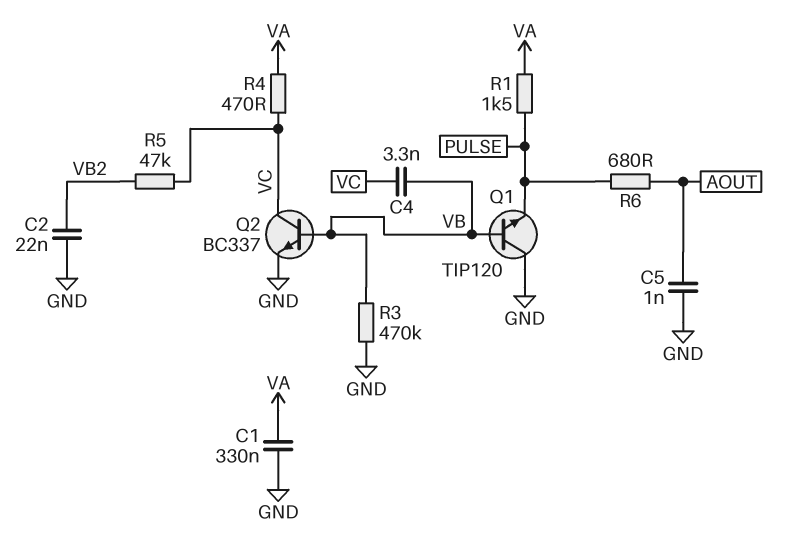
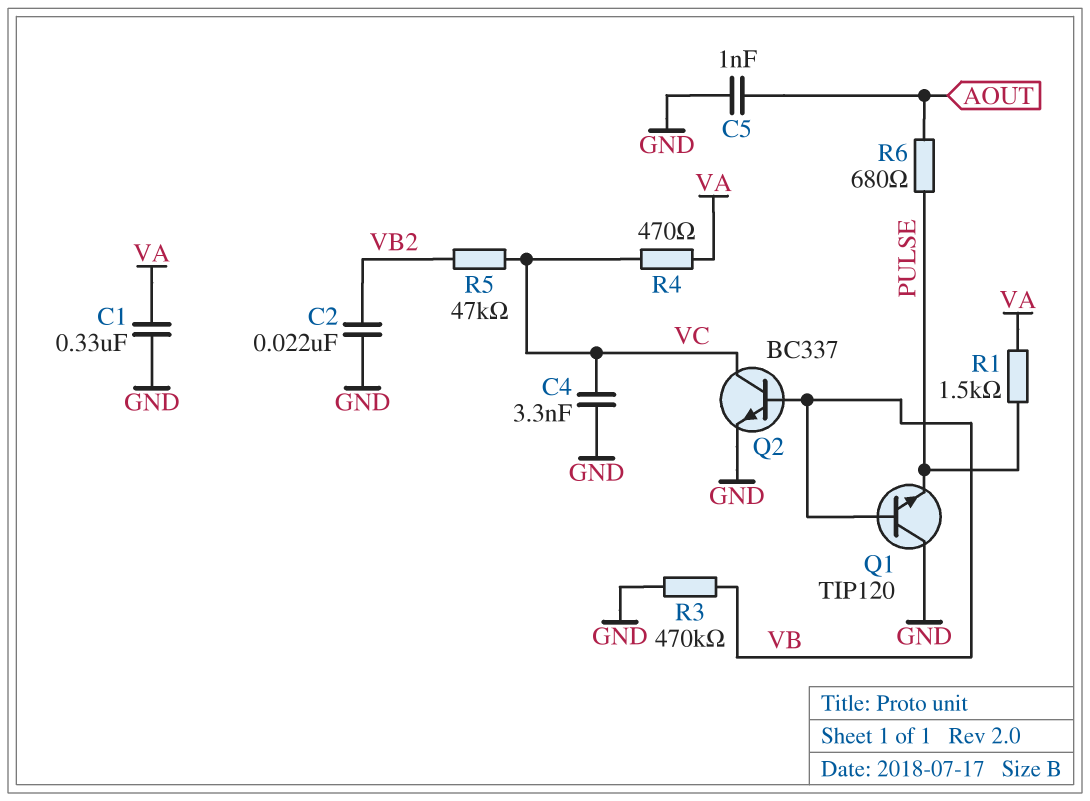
C4: 3.3nF (VB, VC) -> 3.3nF (GND, VC)

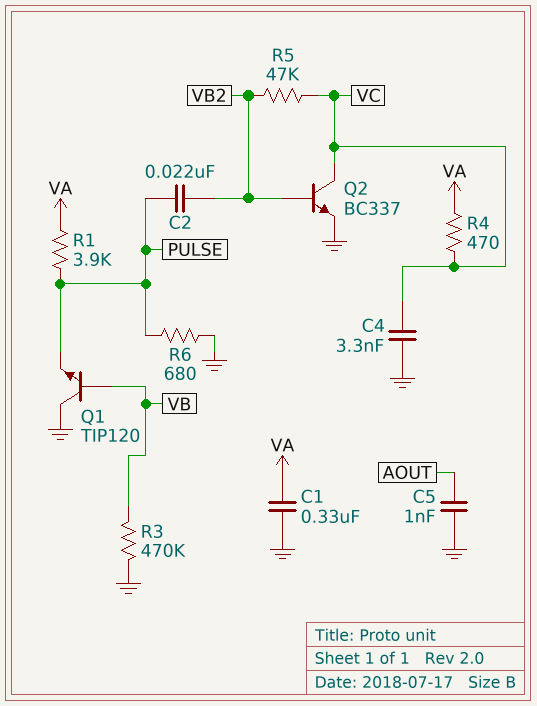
C2: 22nF (GND, VB2) -> 22nF (PULSE, VB2)
Q2: NPN BC337 (B VB, C VC, E GND) -> NPN BC337 (B VB2, C VC, E GND)
R1: 1.5k (PULSE, VA) -> 3.9k (PULSE, VA)
R6: 680 (AOUT, PULSE) -> 680 (GND, PULSE)

